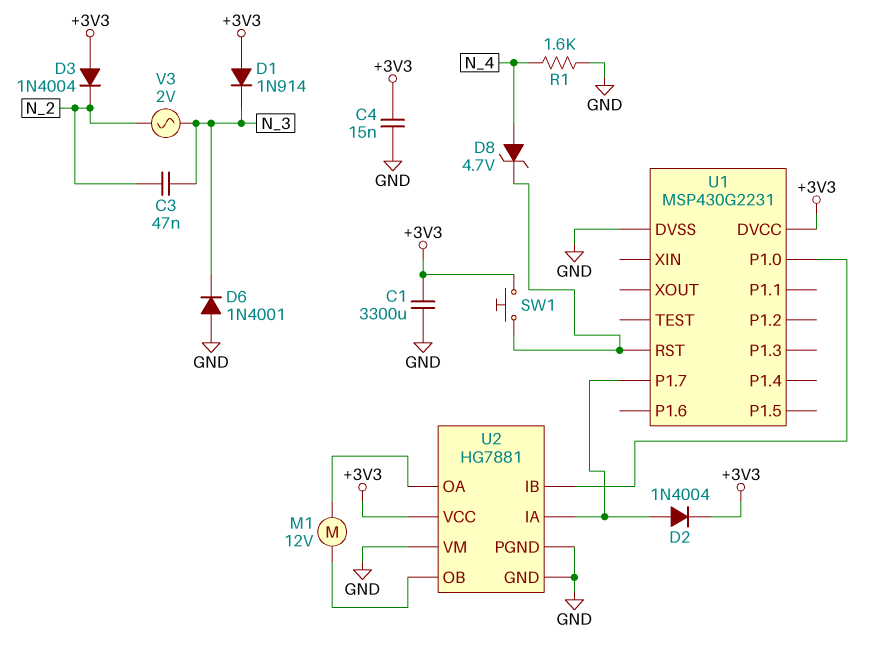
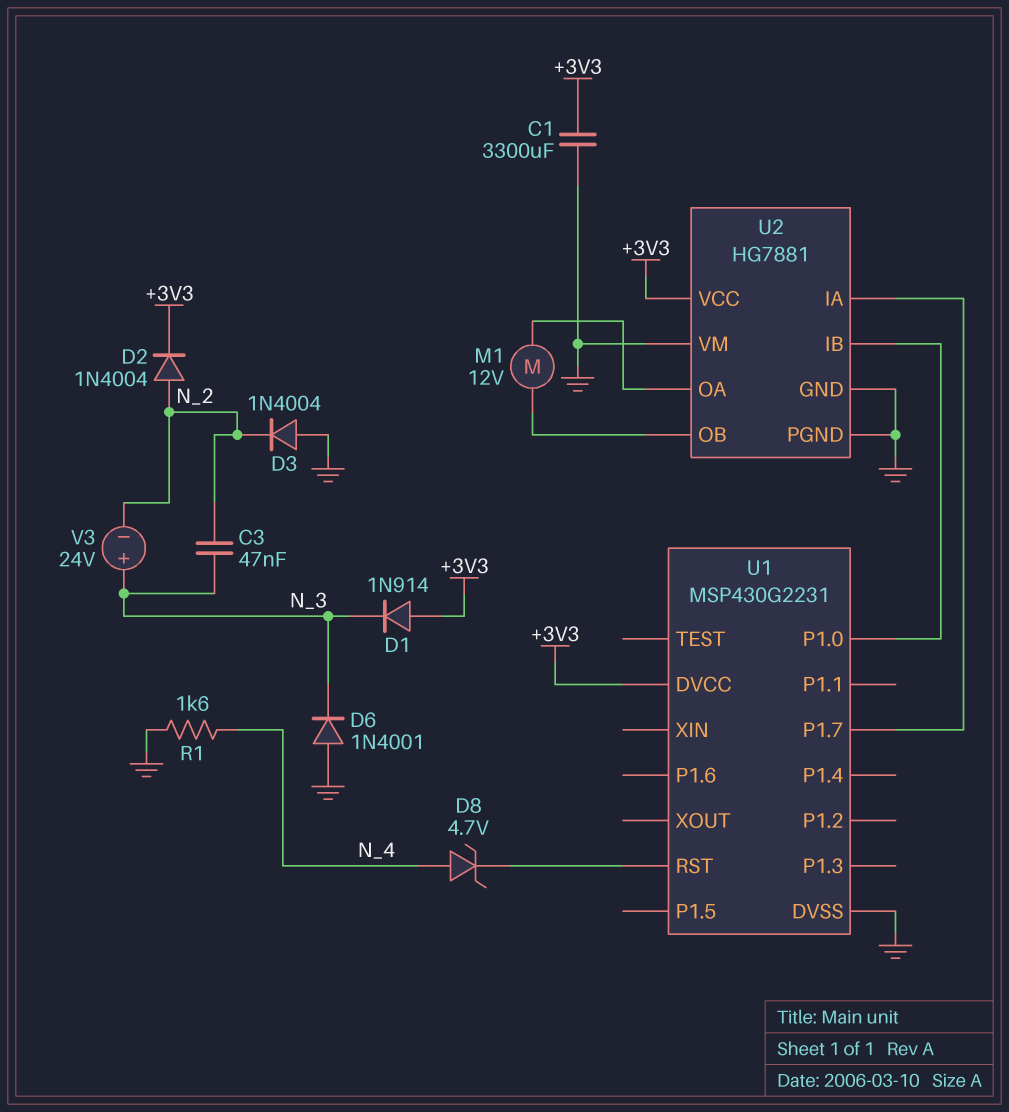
C4: 15nF (+3V3, GND) -> none
D2: diode 1N4004 (A U1/P1.7, K +3V3) -> diode 1N4004 (A N_2, K +3V3)
D3: diode 1N4004 (A +3V3, K N_2) -> diode 1N4004 (A GND, K N_2)
SW1: button (+3V3, U1/RST) -> none
V3: AC 2V (N_2, N_3) -> 24V (plus N_3, minus N_2)

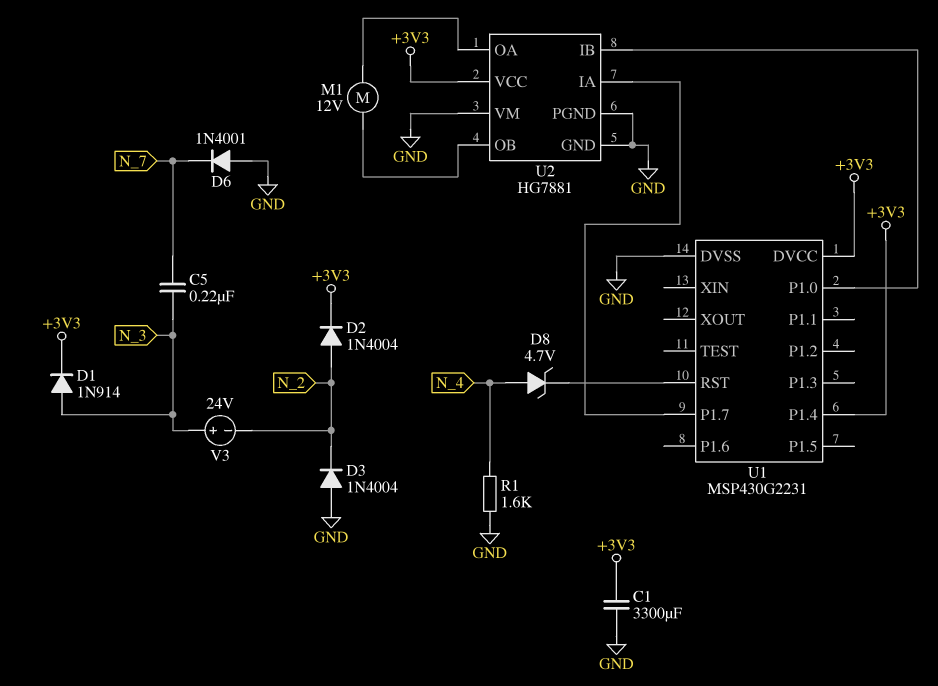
C3: 47nF (N_2, N_3) -> none
C5: none -> 220nF (N_3, N_7)
D1: diode 1N914 (A +3V3, K N_3) -> diode 1N914 (A N_3, K +3V3)
D6: diode 1N4001 (A GND, K N_3) -> diode 1N4001 (A GND, K N_7)
U1 pin P1.4: none -> +3V3

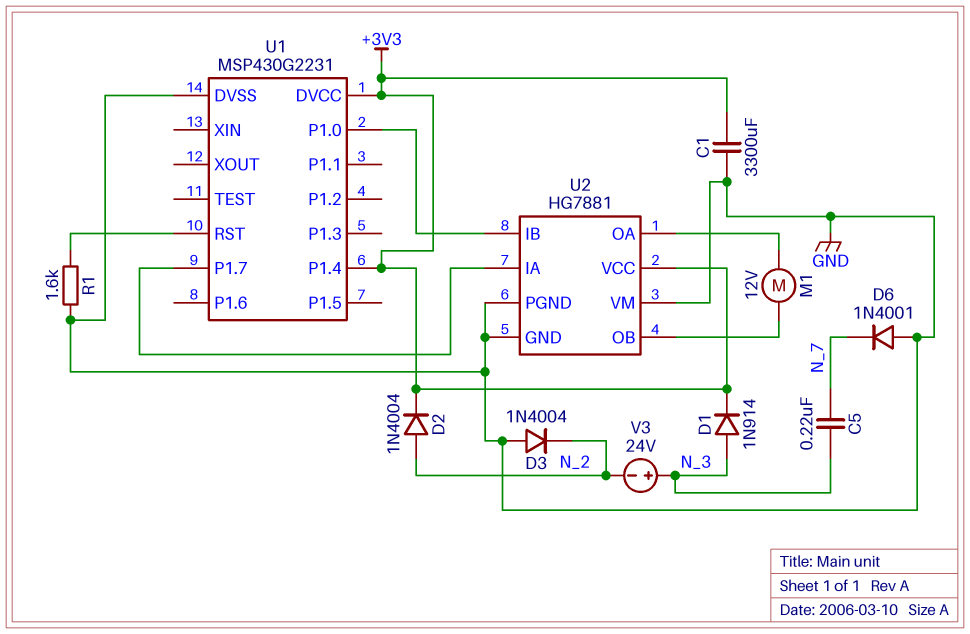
D8: zener 4.7V (A N_4, K U1/RST) -> none
R1: 1.6k (GND, N_4) -> 1.6k (GND, U1/RST)

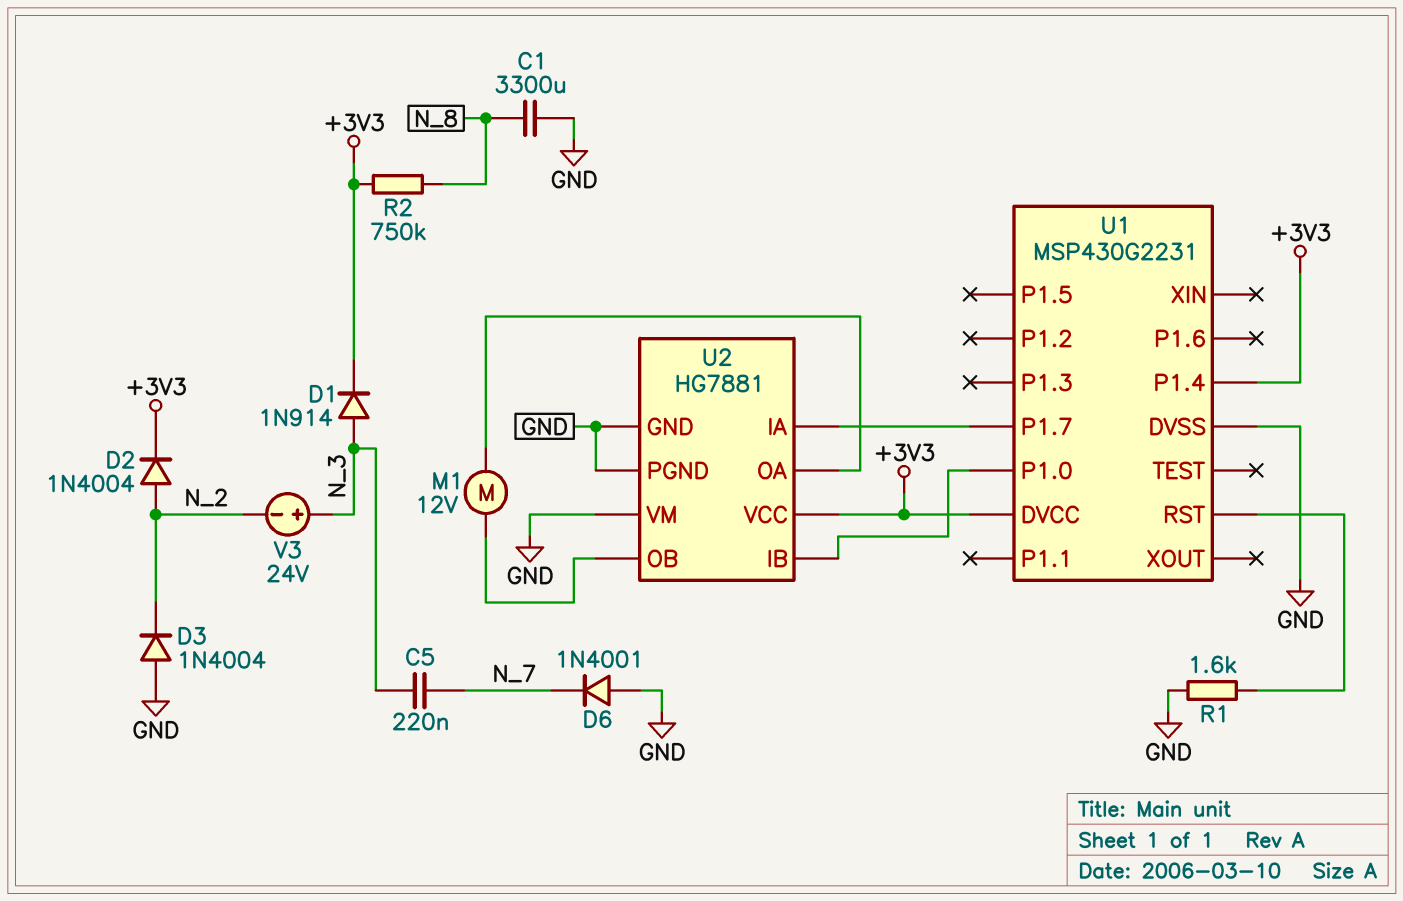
C1: 3300uF (+3V3, GND) -> 3300uF (GND, N_8)
R2: none -> 750k (+3V3, N_8)

